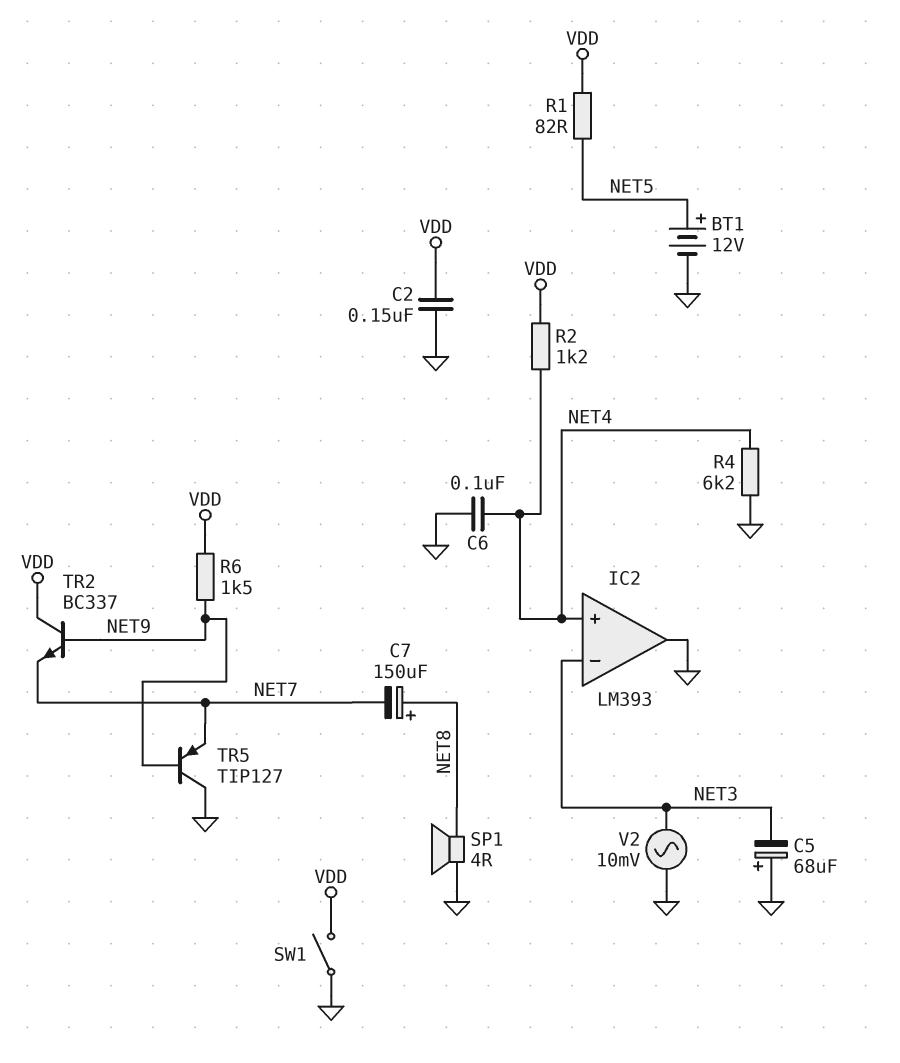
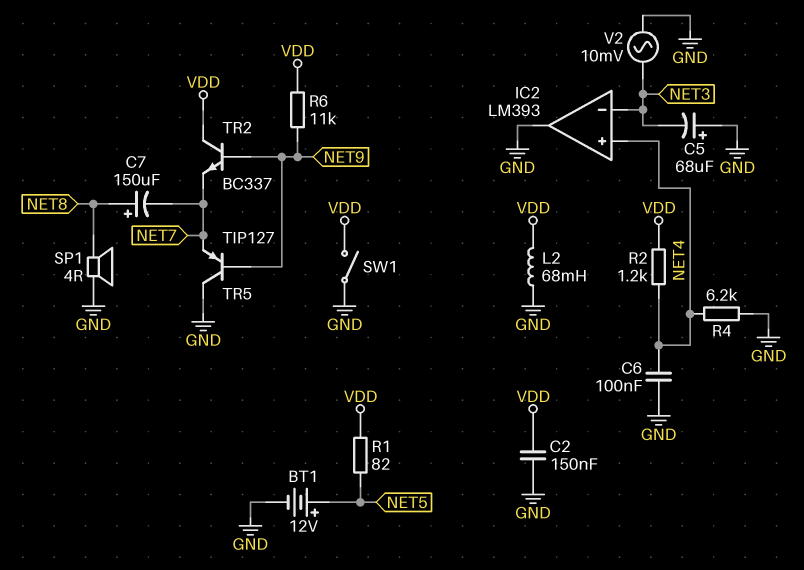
L2: none -> 68mH (GND, VDD)
R6: 1.5k (NET9, VDD) -> 11k (NET9, VDD)

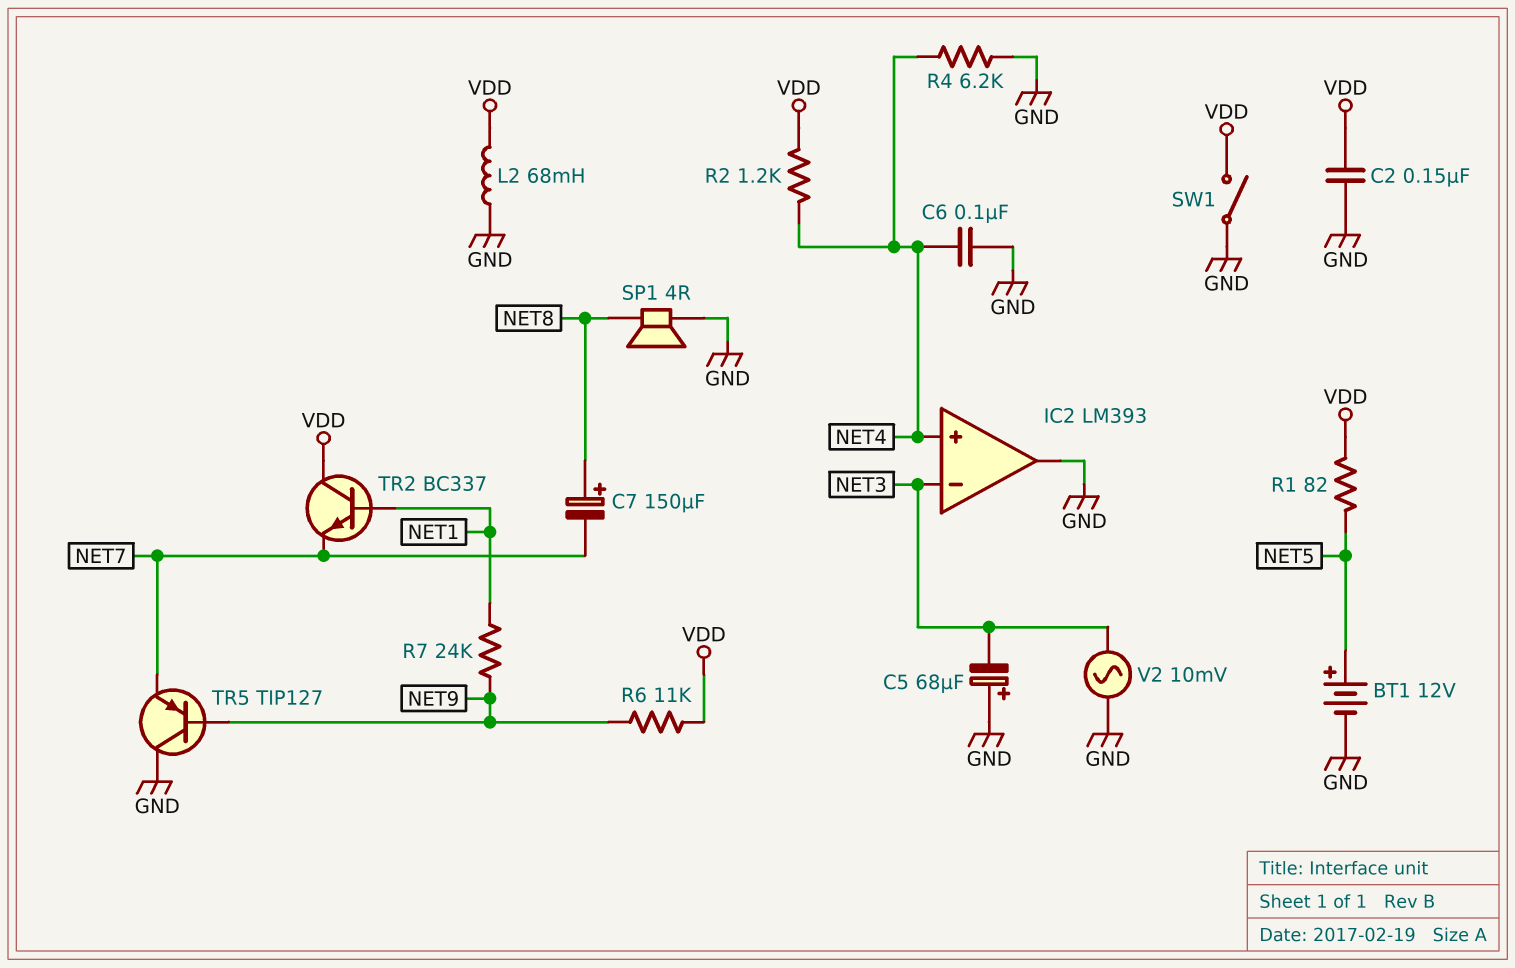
R7: none -> 24k (NET1, NET9)
TR2: NPN BC337 (B NET9, C VDD, E NET7) -> NPN BC337 (B NET1, C VDD, E NET7)

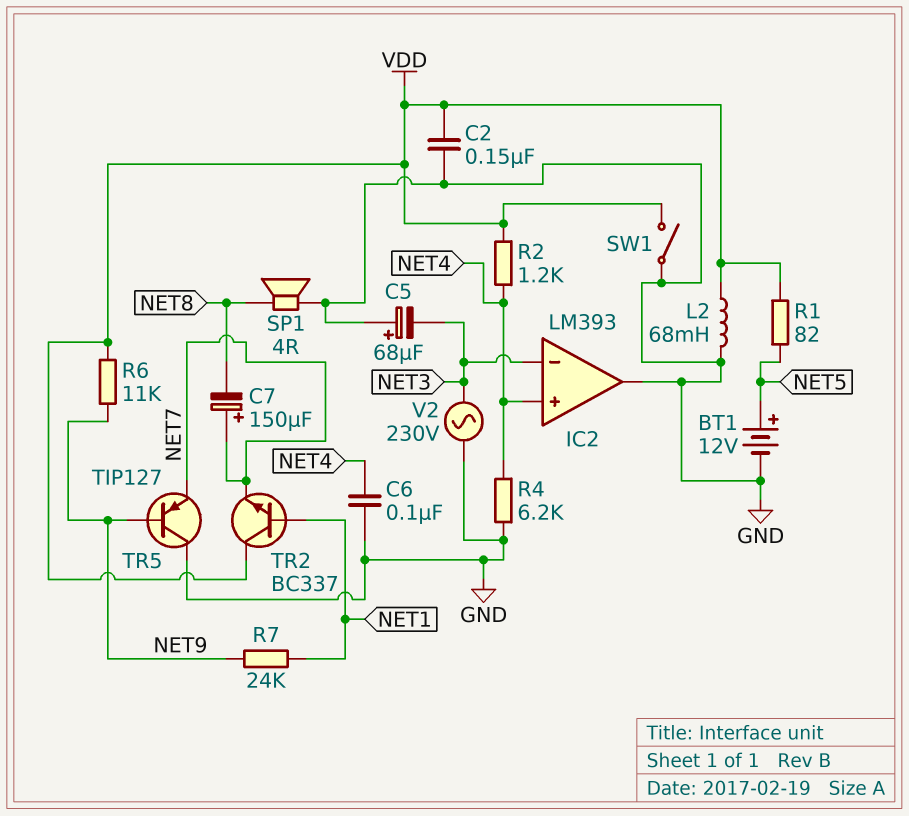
C7: 150uF (plus NET8, minus NET7) -> 150uF (plus NET7, minus NET8)
V2: AC 10mV (GND, NET3) -> AC 230V (GND, NET3)

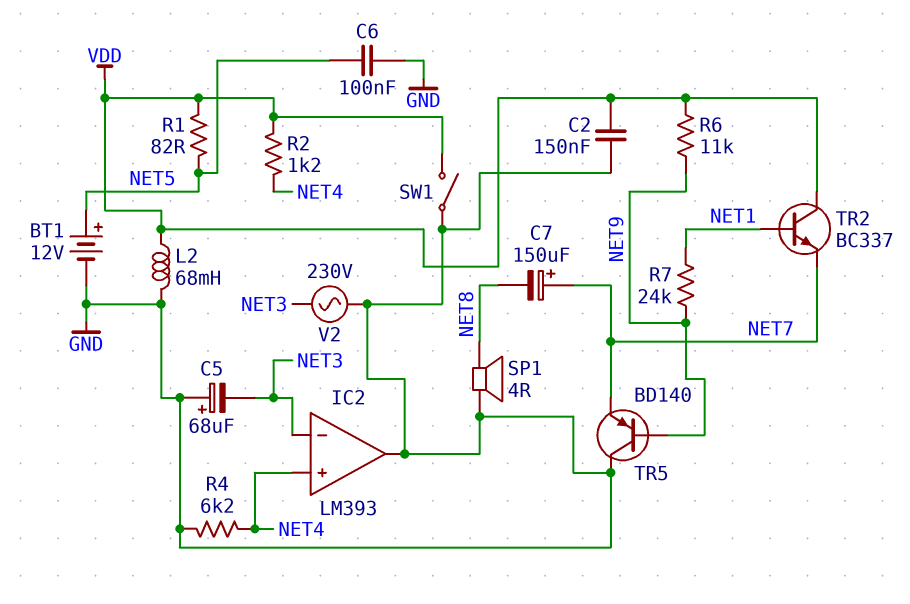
C6: 100nF (GND, NET4) -> 100nF (GND, NET5)
TR5: PNP TIP127 (B NET9, C GND, E NET7) -> PNP BD140 (B NET9, C GND, E NET7)

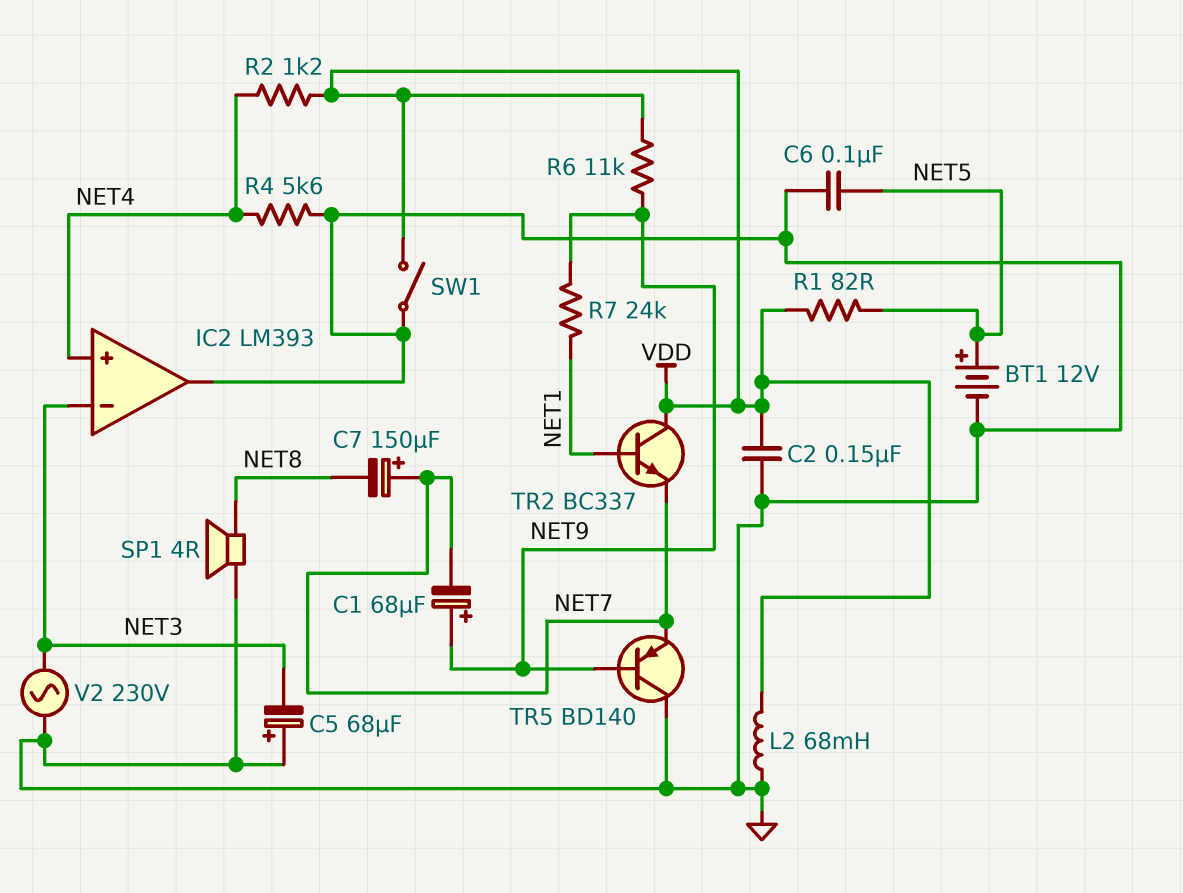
C1: none -> 68uF (plus NET9, minus NET7)
R4: 6.2k (GND, NET4) -> 5.6k (GND, NET4)

